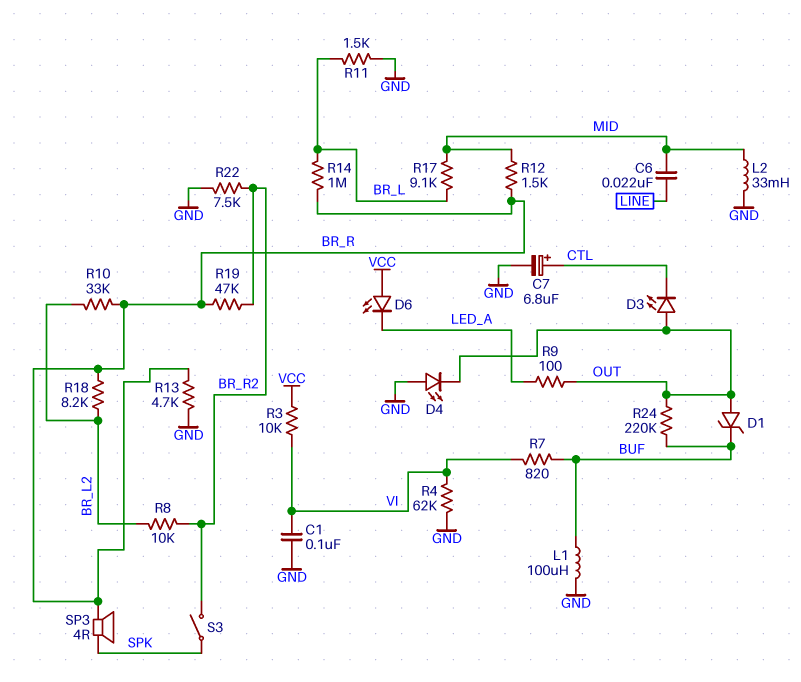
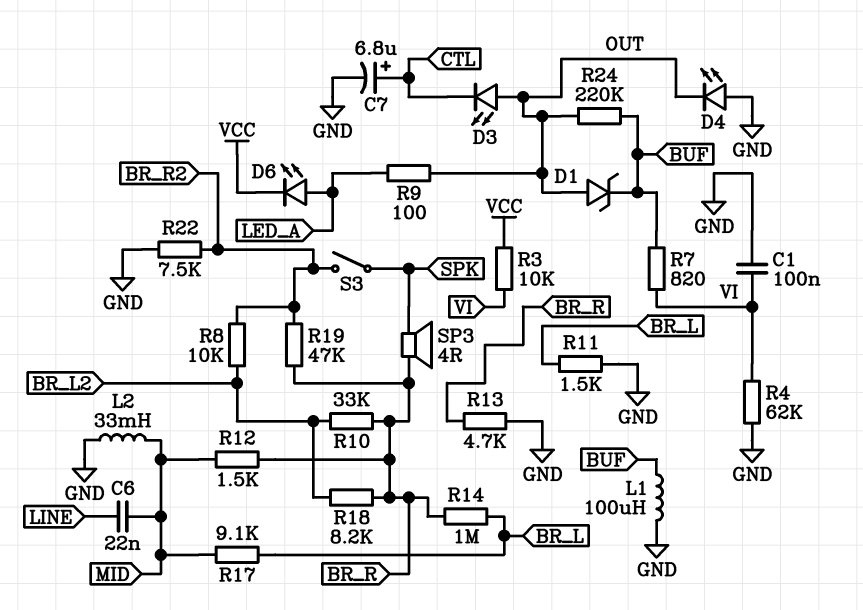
D6: LED (A VCC, K LED_A) -> LED (A LED_A, K VCC)

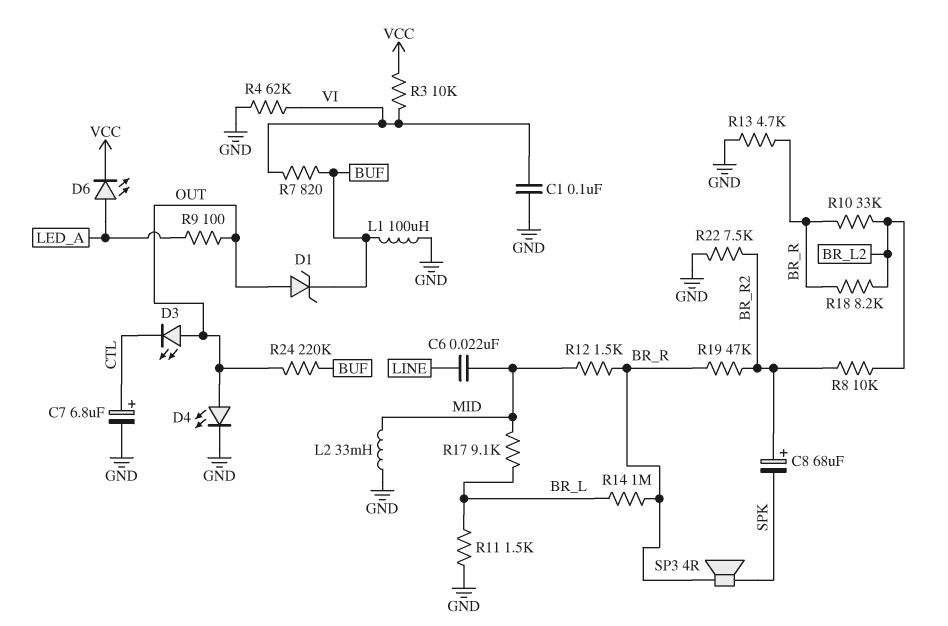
C8: none -> 68uF (plus BR_R2, minus SPK)
D4: LED (A GND, K OUT) -> LED (A OUT, K GND)
S3: switch (BR_R2, SPK) -> none

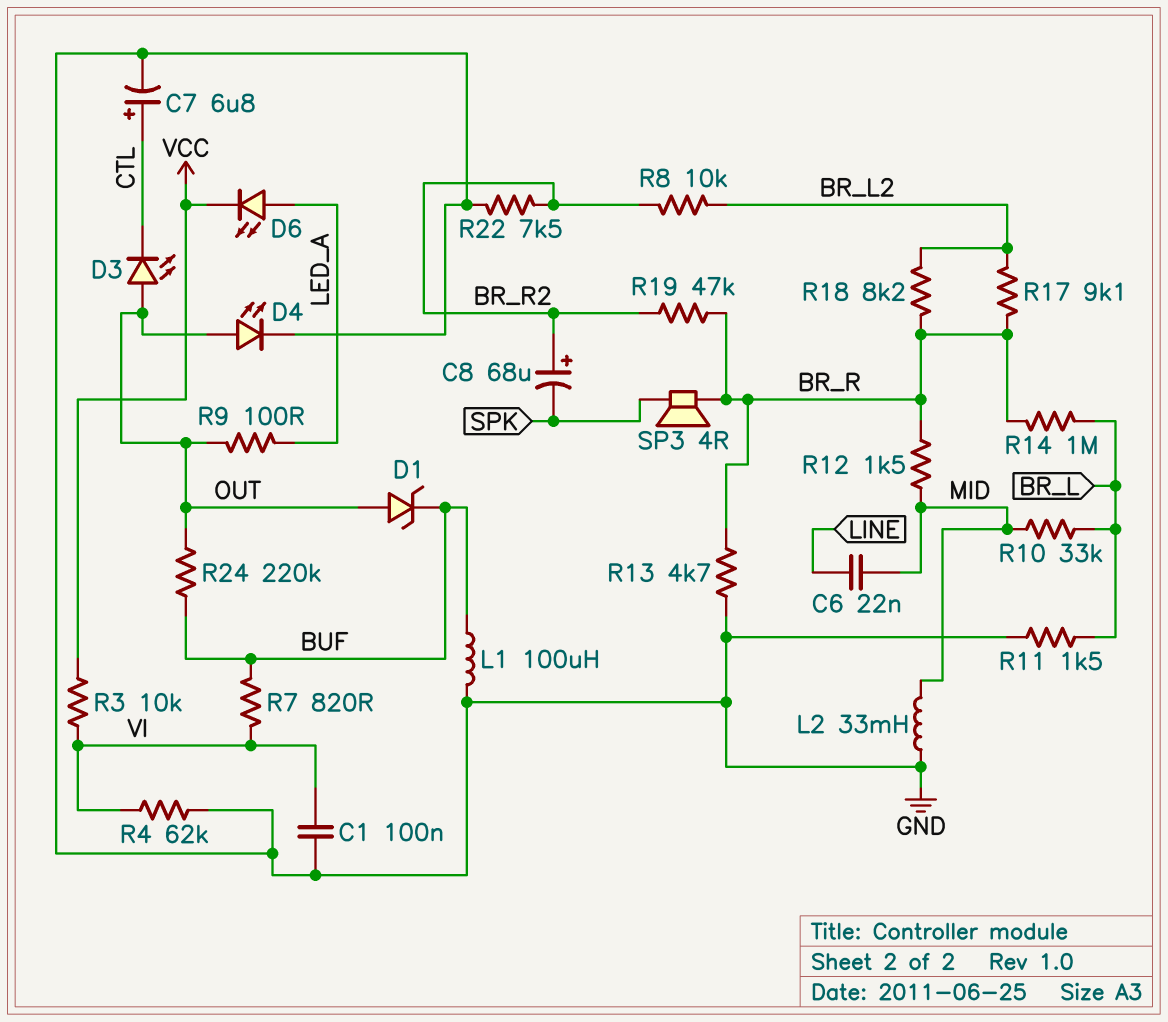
R10: 33k (BR_L2, BR_R) -> 33k (BR_L, MID)
R17: 9.1k (BR_L, MID) -> 9.1k (BR_L2, BR_R)

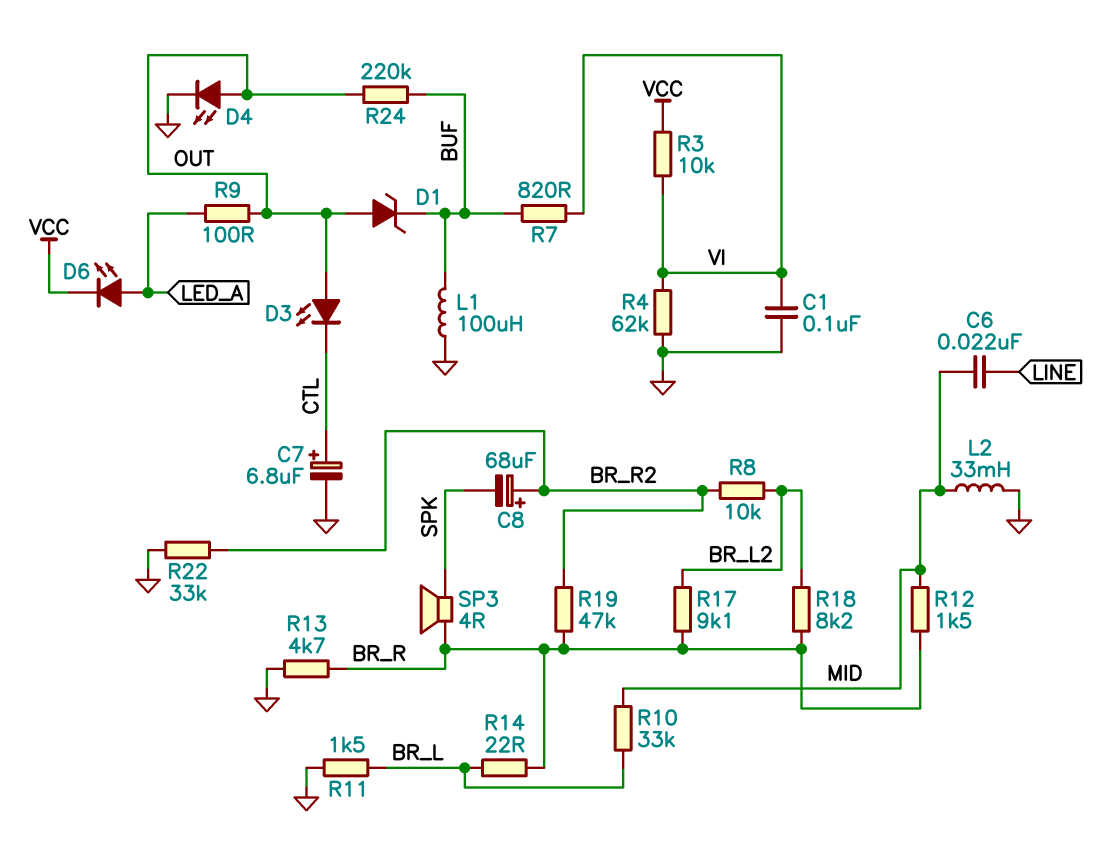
R14: 1M (BR_L, BR_R) -> 22 (BR_L, BR_R)
R22: 7.5k (BR_R2, GND) -> 33k (BR_R2, GND)

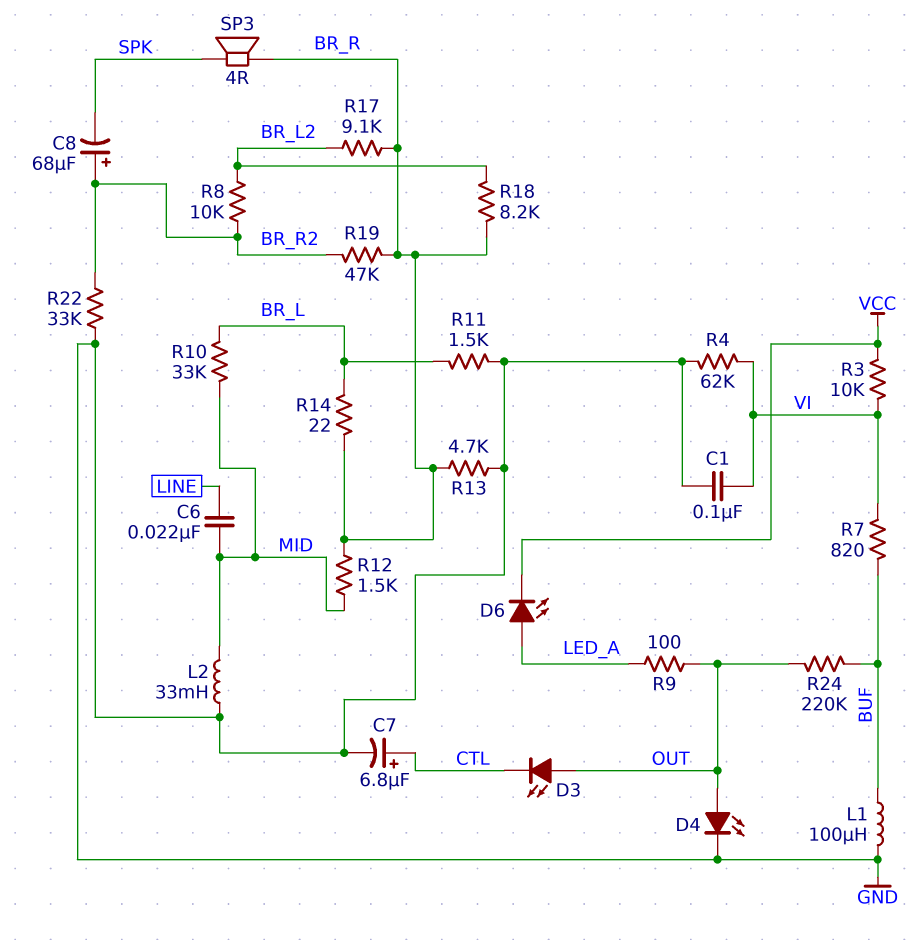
D1: zener (A OUT, K BUF) -> none

